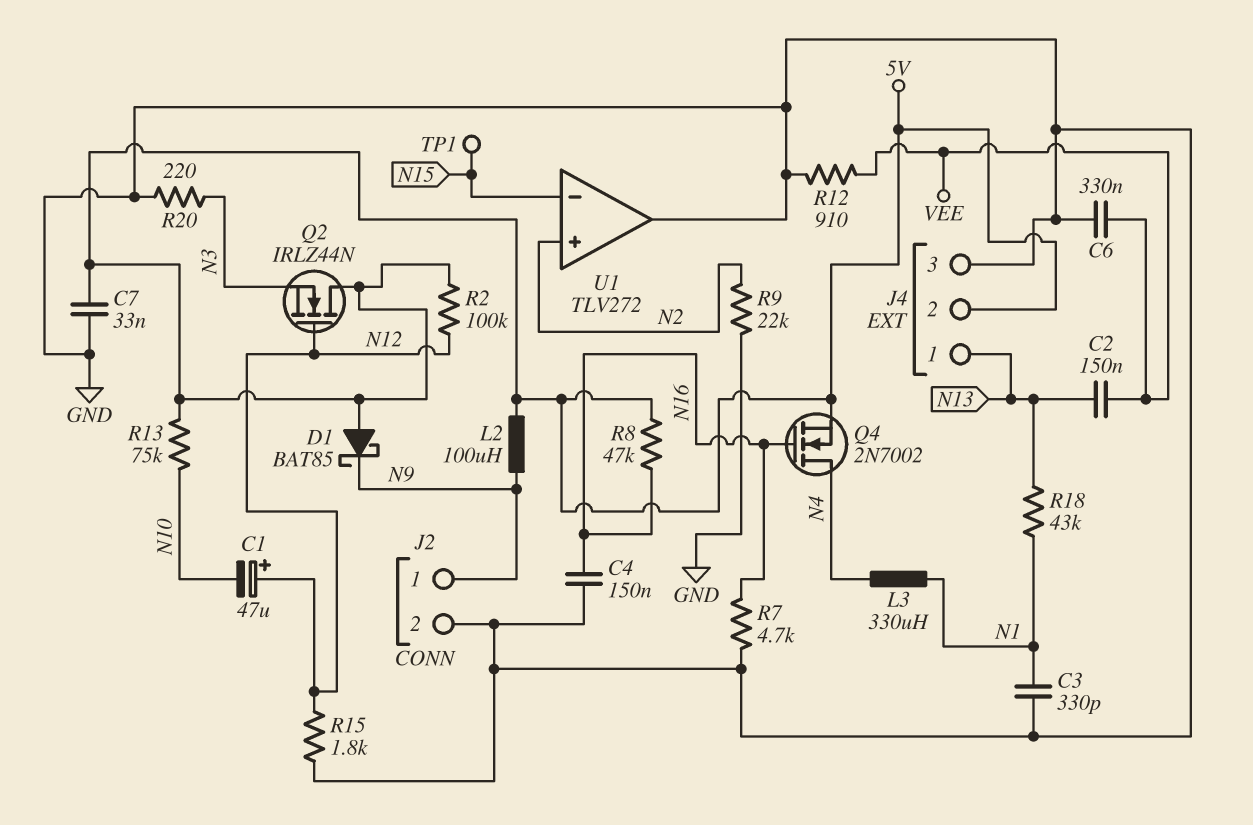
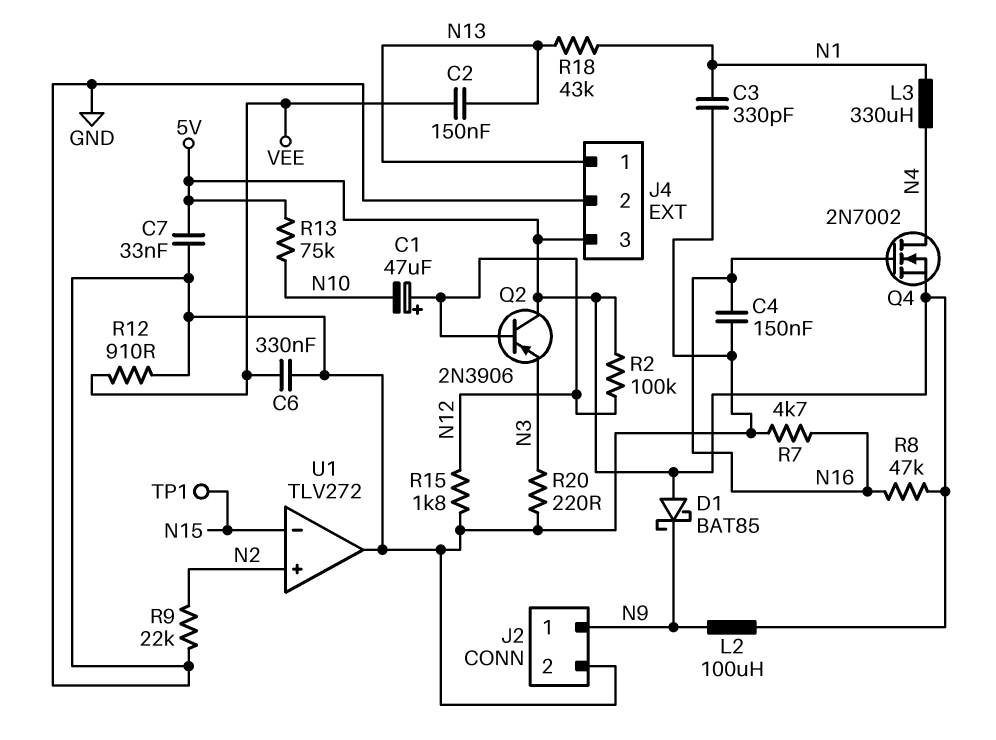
J4 pin 2: 5V -> GND
J4 pin 3: GND -> 5V
Q2: NMOS IRLZ44N (G N12, D 5V, S N3) -> PNP 2N3906 (B N12, C 5V, E N3)

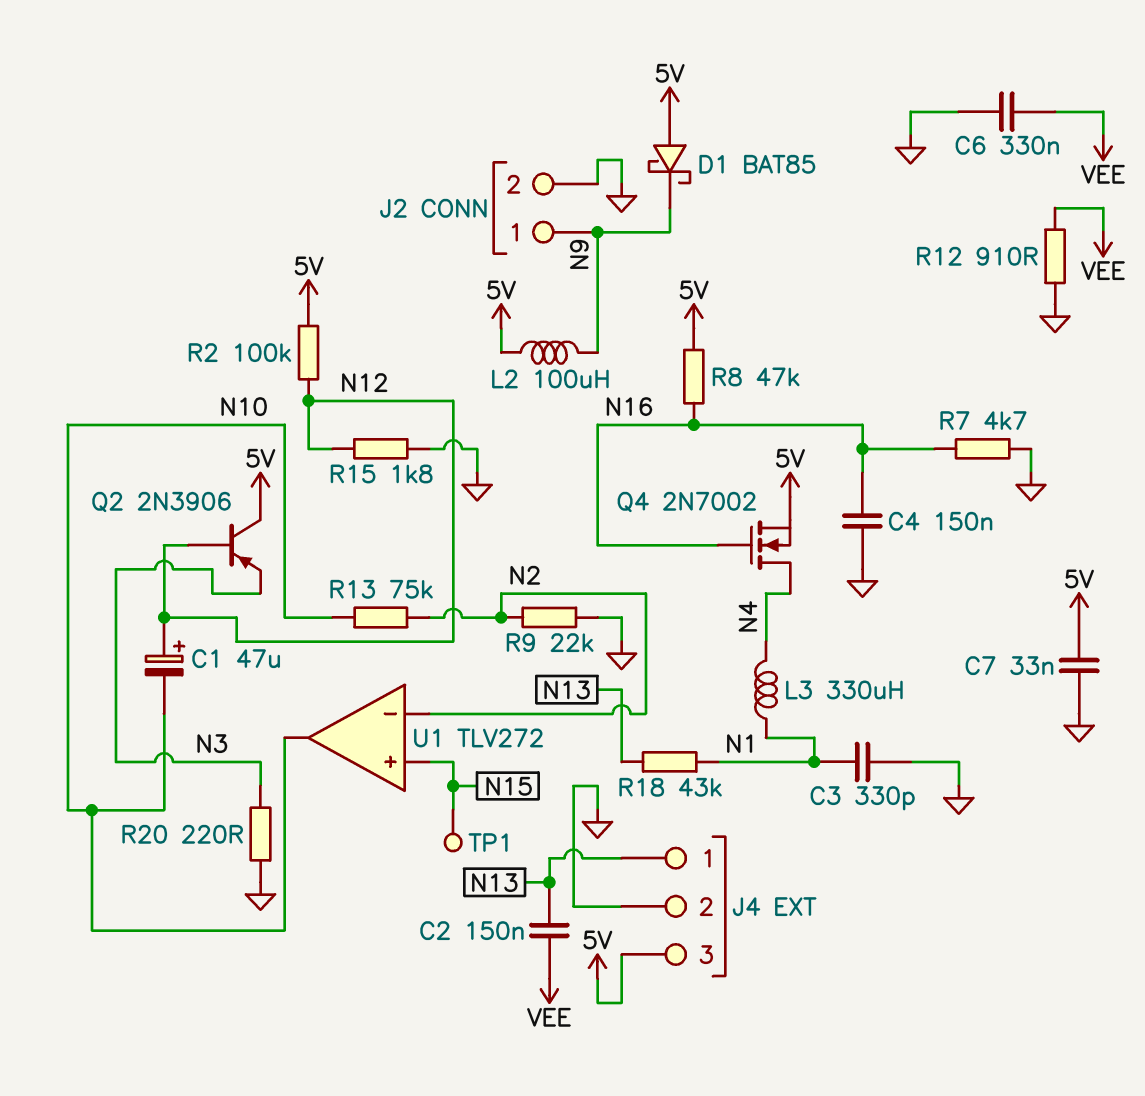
R13: 75k (5V, N10) -> 75k (N2, N10)
U1 pin in+: N2 -> N15
U1 pin in-: N15 -> N2
U1 pin out: GND -> N10

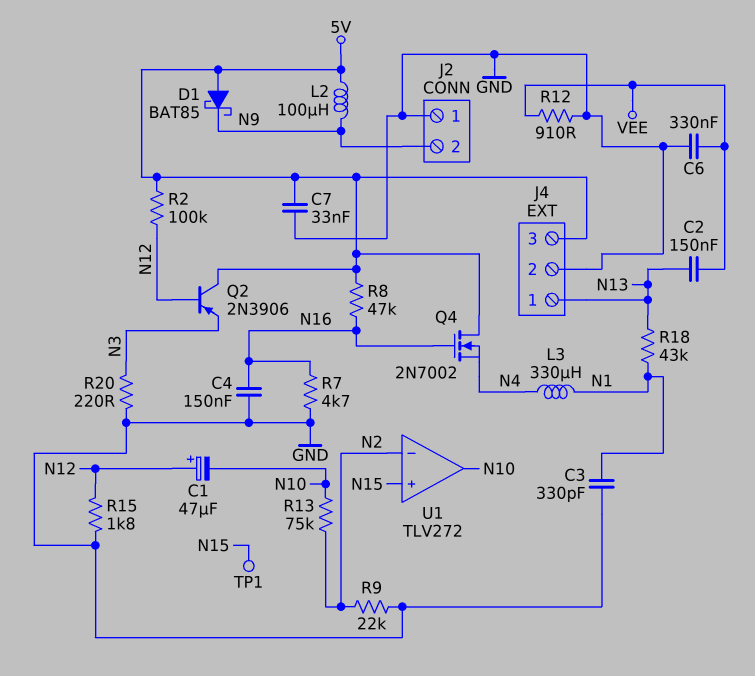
J2 pin 1: N9 -> GND
J2 pin 2: GND -> N9
Q4: NMOS 2N7002 (G N16, D N4, S 5V) -> NMOS 2N7002 (G N16, D 5V, S N4)

